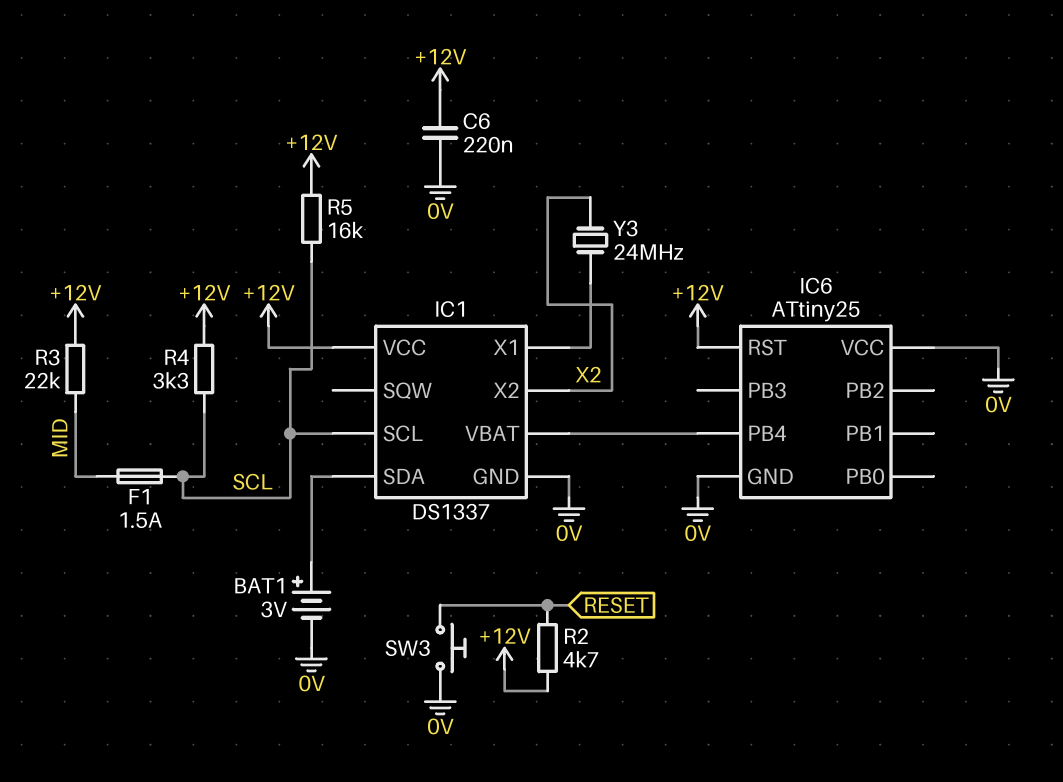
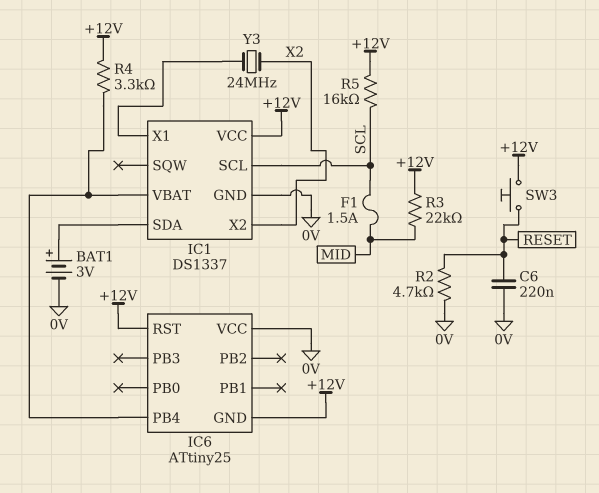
C6: 220nF (+12V, 0V) -> 220nF (0V, RESET)
IC6 pin GND: 0V -> +12V
R2: 4.7k (+12V, RESET) -> 4.7k (0V, RESET)
R4: 3.3k (+12V, SCL) -> 3.3k (+12V, IC1/VBAT)
SW3: button (0V, RESET) -> button (+12V, RESET)

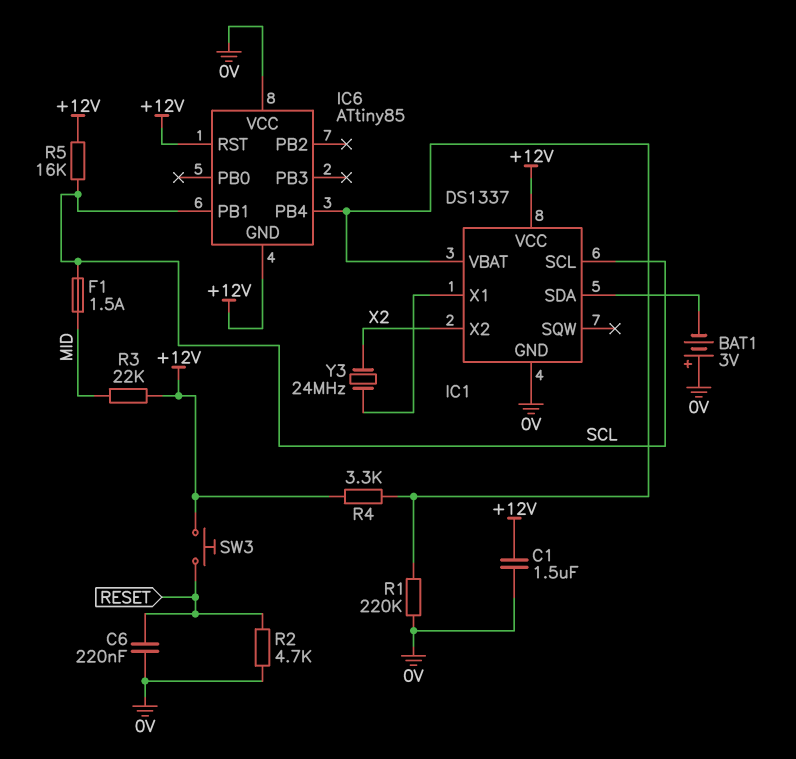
BAT1: 3V (plus IC1/SDA, minus 0V) -> 3V (plus 0V, minus IC1/SDA)
C1: none -> 1.5uF (+12V, 0V)
IC6: ATtiny25 -> ATtiny85
IC6 pin PB1: none -> SCL
R1: none -> 220k (0V, IC1/VBAT)

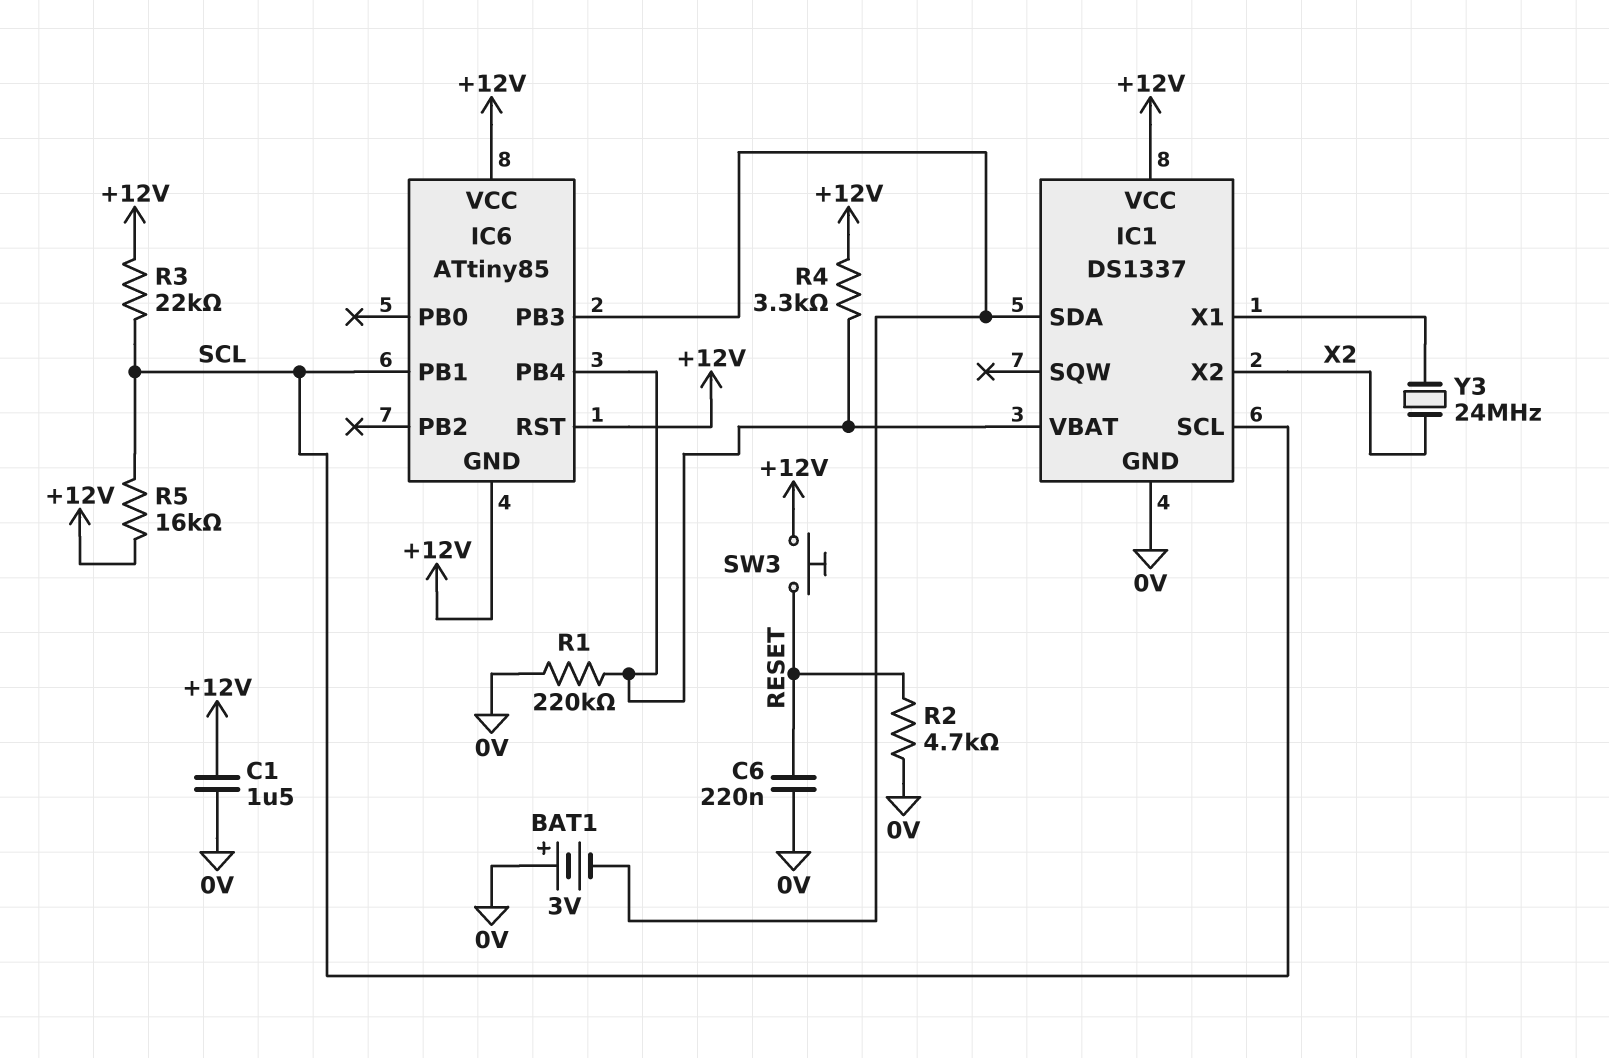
F1: 1.5A (MID, SCL) -> none
IC6 pin PB3: none -> IC1/SDA
IC6 pin VCC: 0V -> +12V
R3: 22k (+12V, MID) -> 22k (+12V, SCL)

